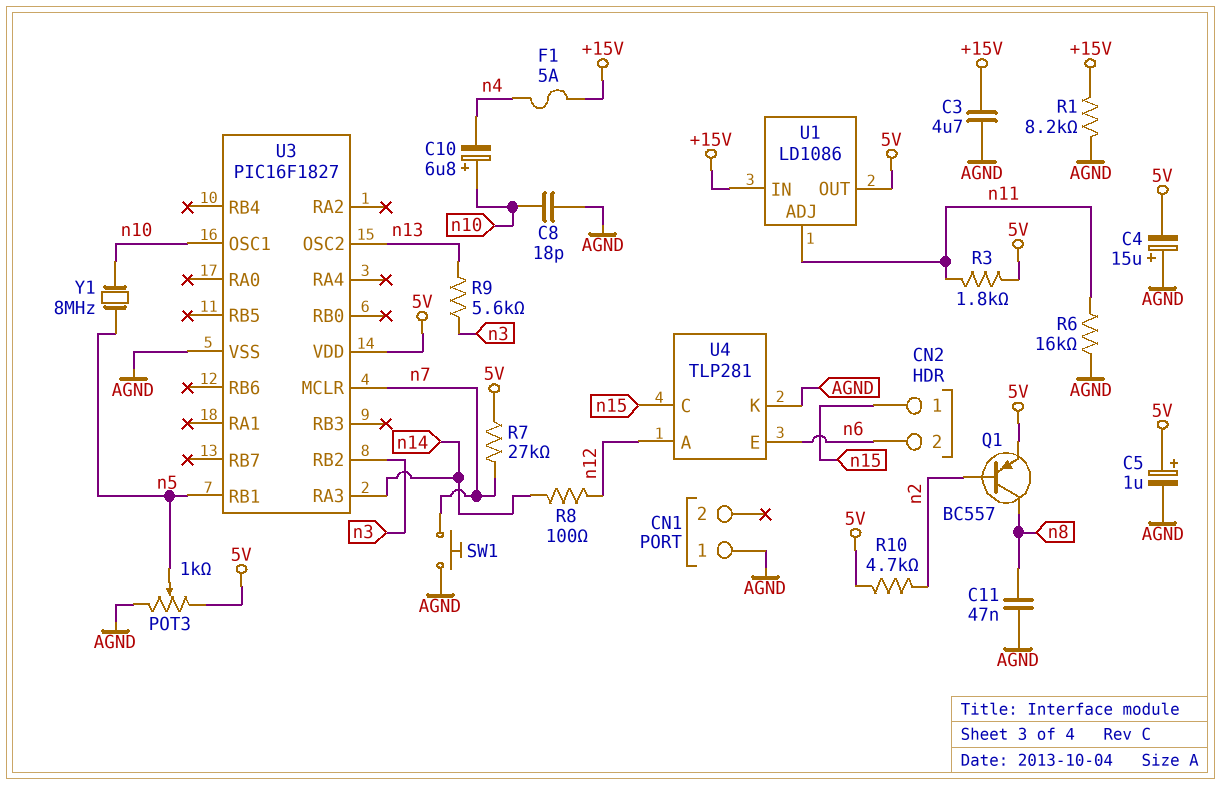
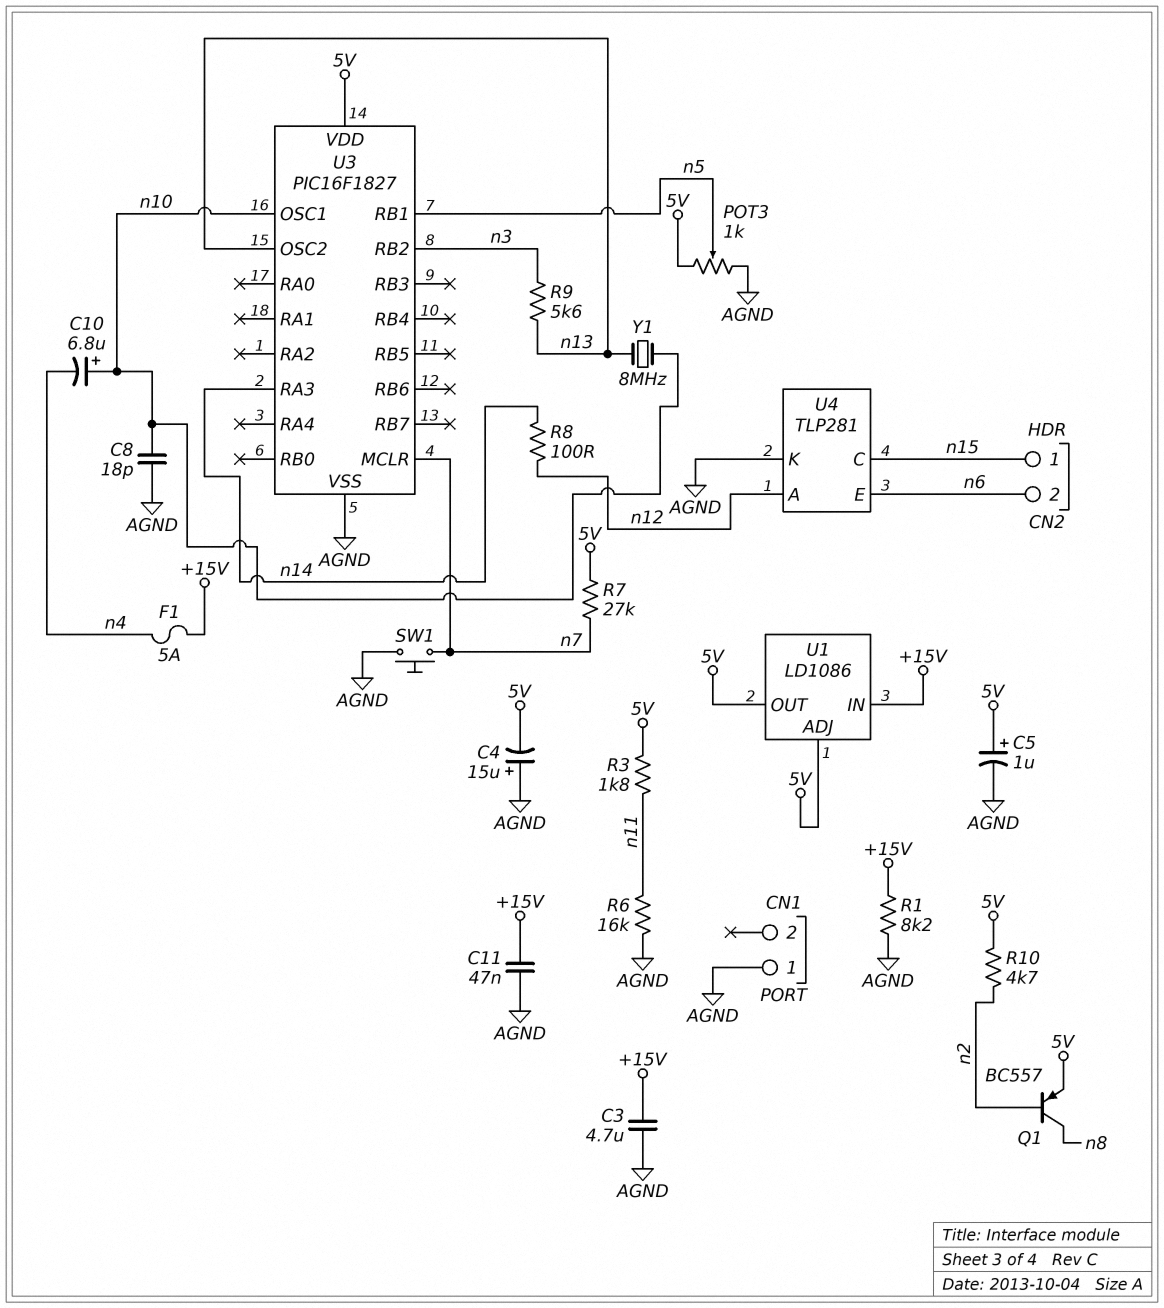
C11: 47nF (AGND, n8) -> 47nF (+15V, AGND)
U1 pin ADJ: n11 -> 5V
Y1: 8MHz (n5, n10) -> 8MHz (n10, n13)

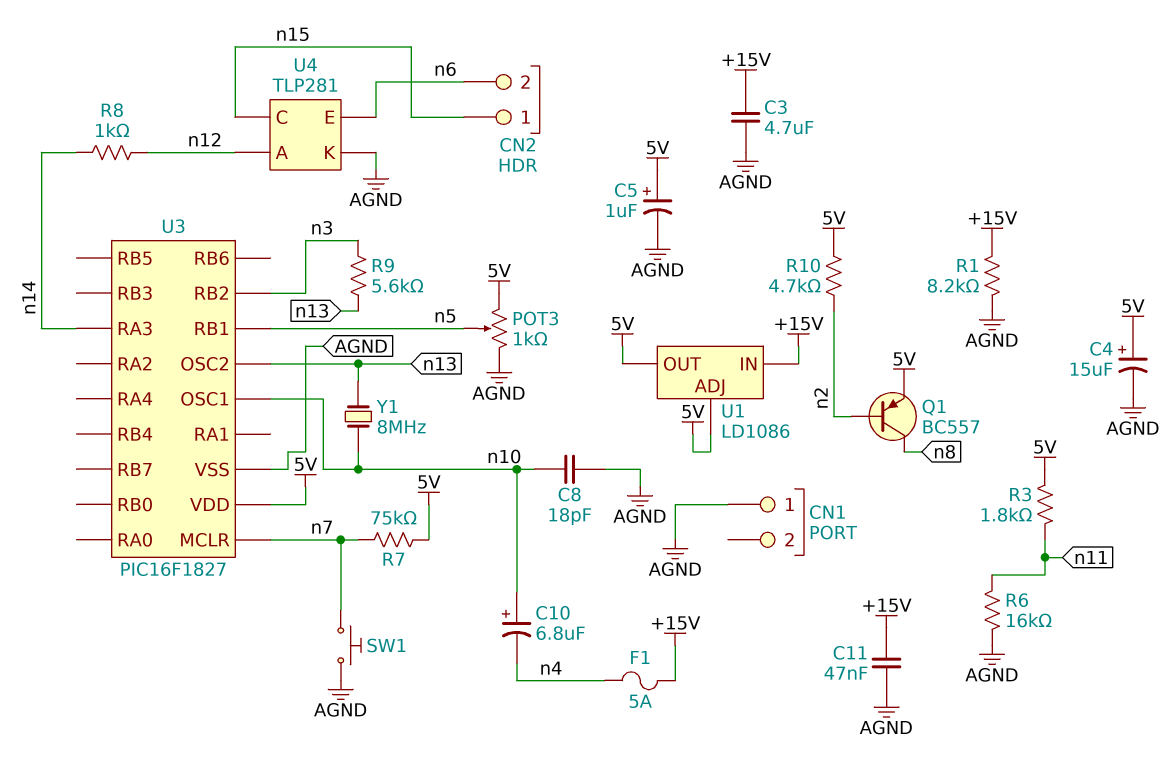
C4: 15uF (plus AGND, minus 5V) -> 15uF (plus 5V, minus AGND)
R7: 27k (5V, n7) -> 75k (5V, n7)
R8: 100 (n12, n14) -> 1k (n12, n14)

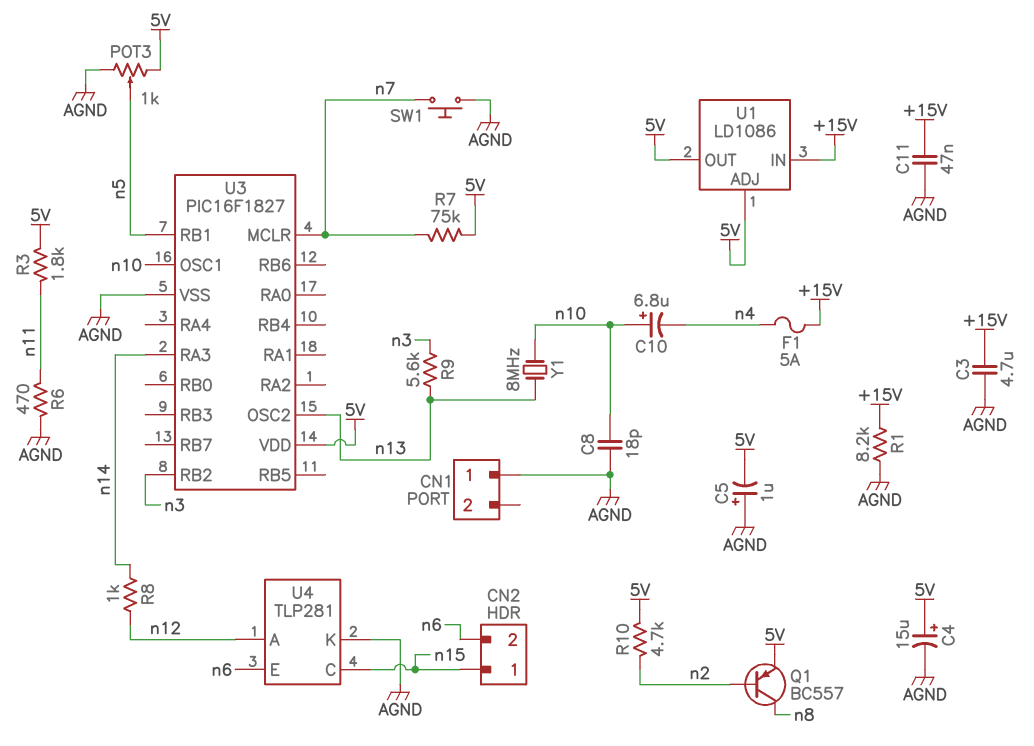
C5: 1uF (plus 5V, minus AGND) -> 1uF (plus AGND, minus 5V)
R6: 16k (AGND, n11) -> 470 (AGND, n11)

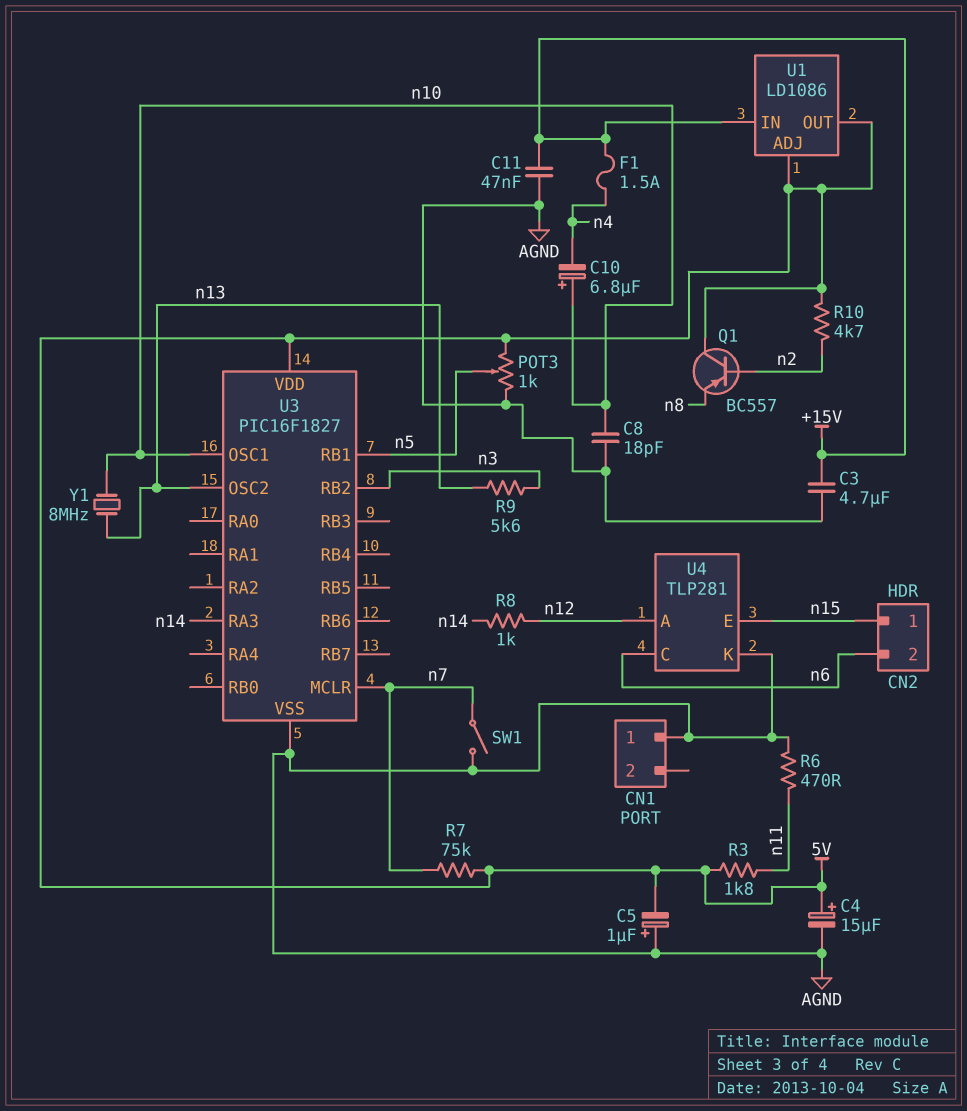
F1: 5A (+15V, n4) -> 1.5A (+15V, n4)
Q1: PNP BC557 (B n2, C n8, E 5V) -> PNP BC557 (B n2, C 5V, E n8)
R1: 8.2k (+15V, AGND) -> none
SW1: button (AGND, n7) -> switch (AGND, n7)
U4 pin C: n15 -> n6
U4 pin E: n6 -> n15

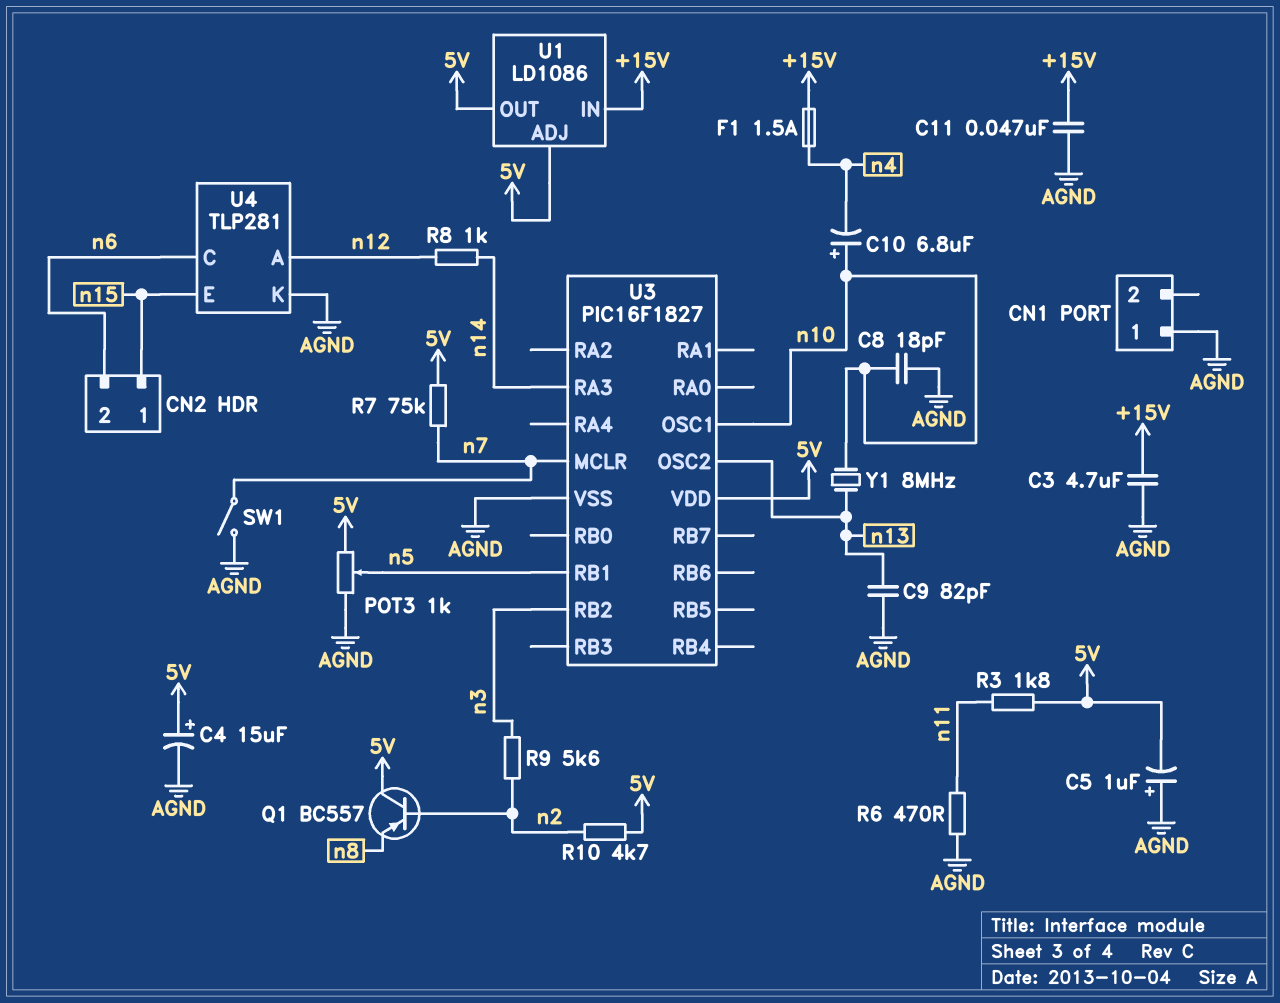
C9: none -> 82pF (AGND, n13)
R9: 5.6k (n3, n13) -> 5.6k (n2, n3)

